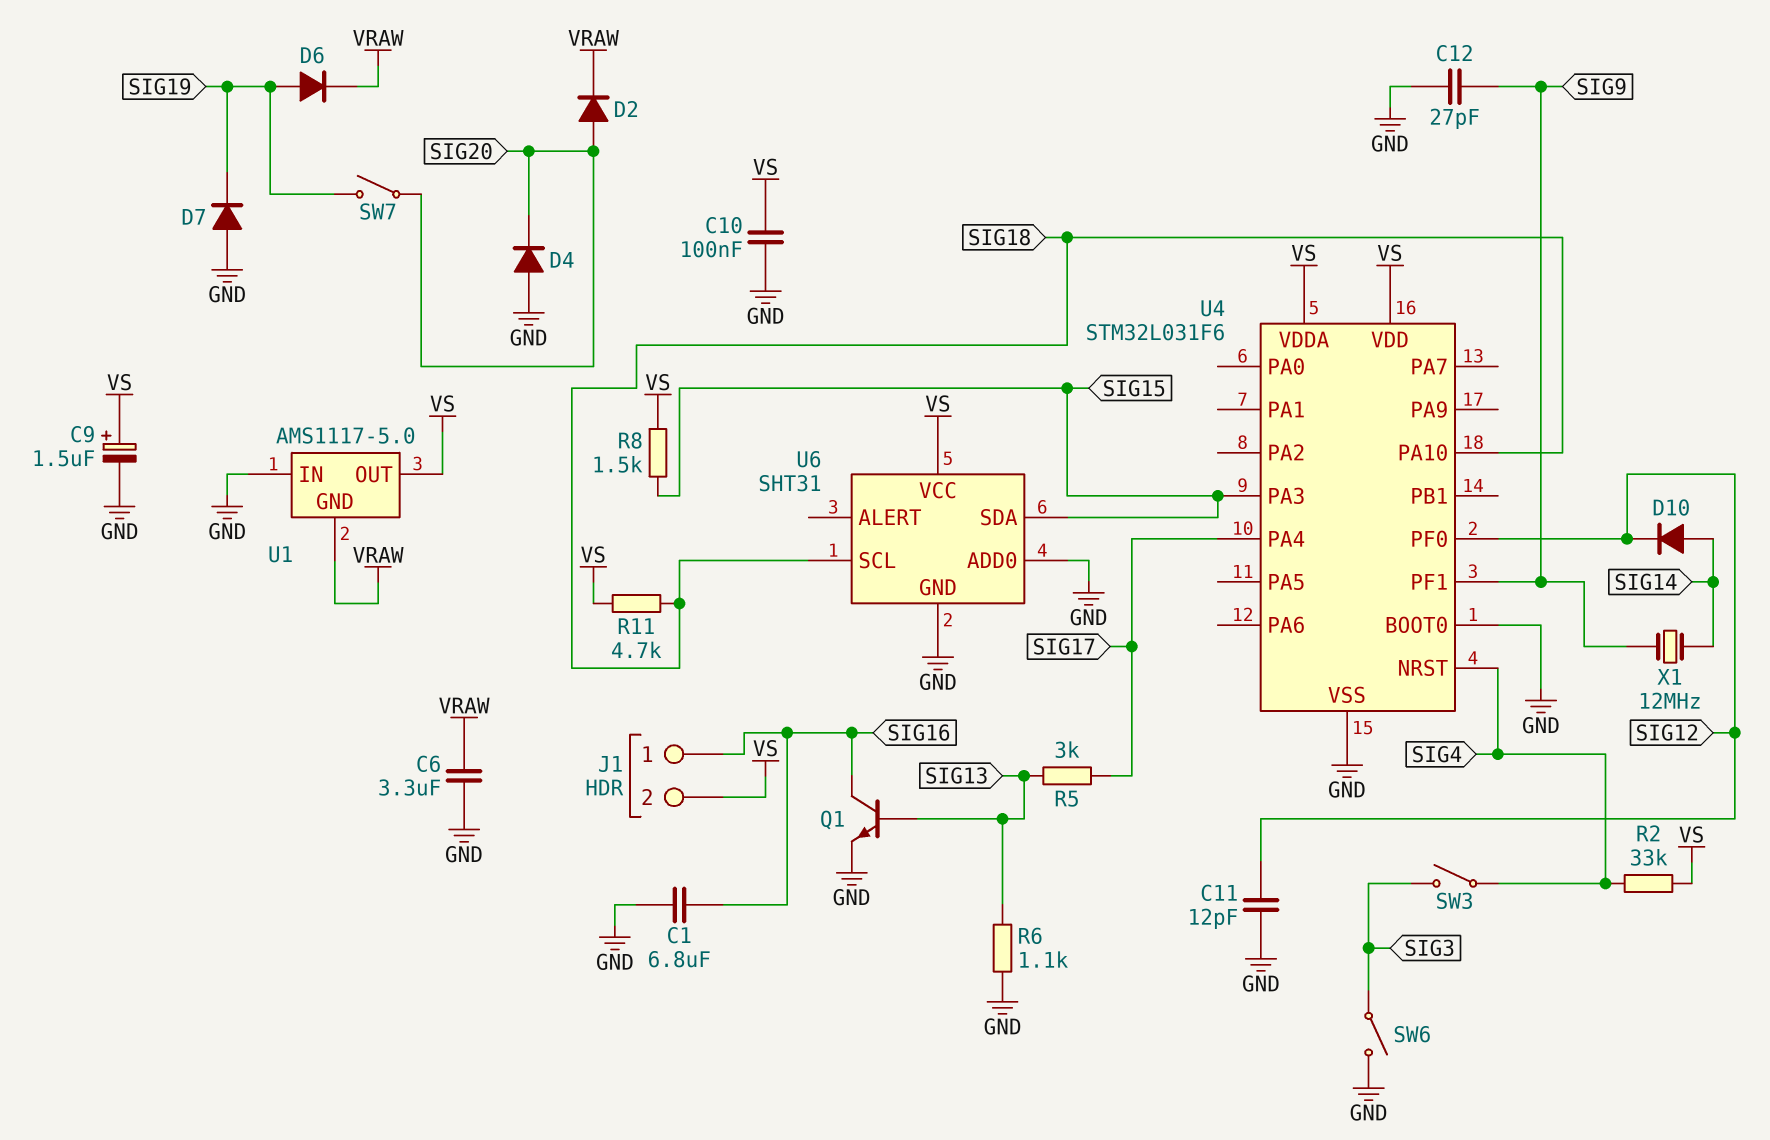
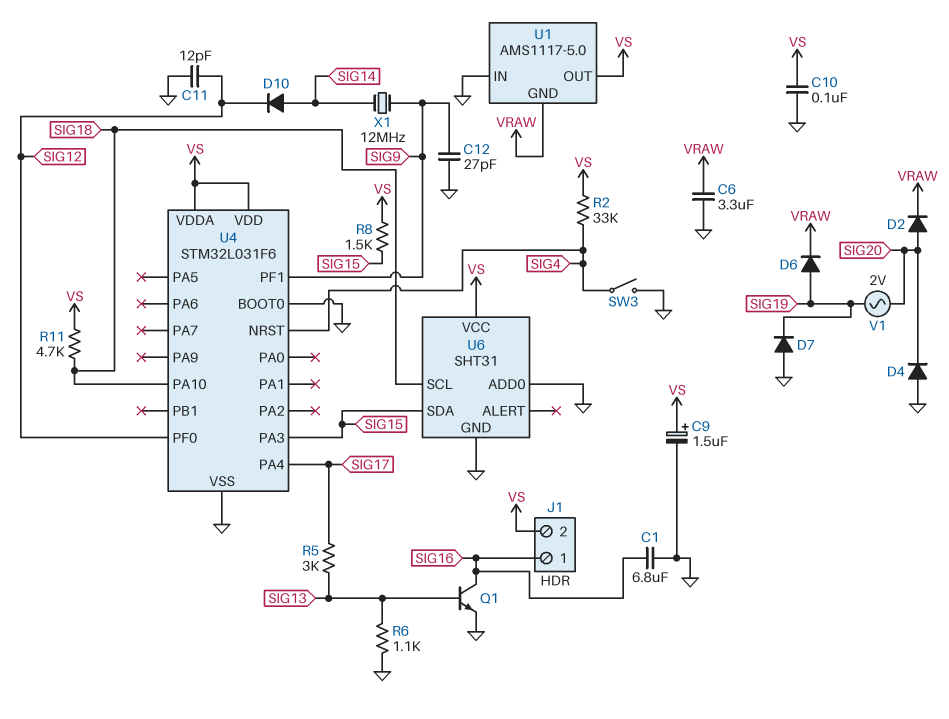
SW3: switch (SIG3, SIG4) -> switch (GND, SIG4)
SW6: switch (GND, SIG3) -> none
SW7: switch (SIG19, SIG20) -> none
V1: none -> AC 2V (SIG19, SIG20)

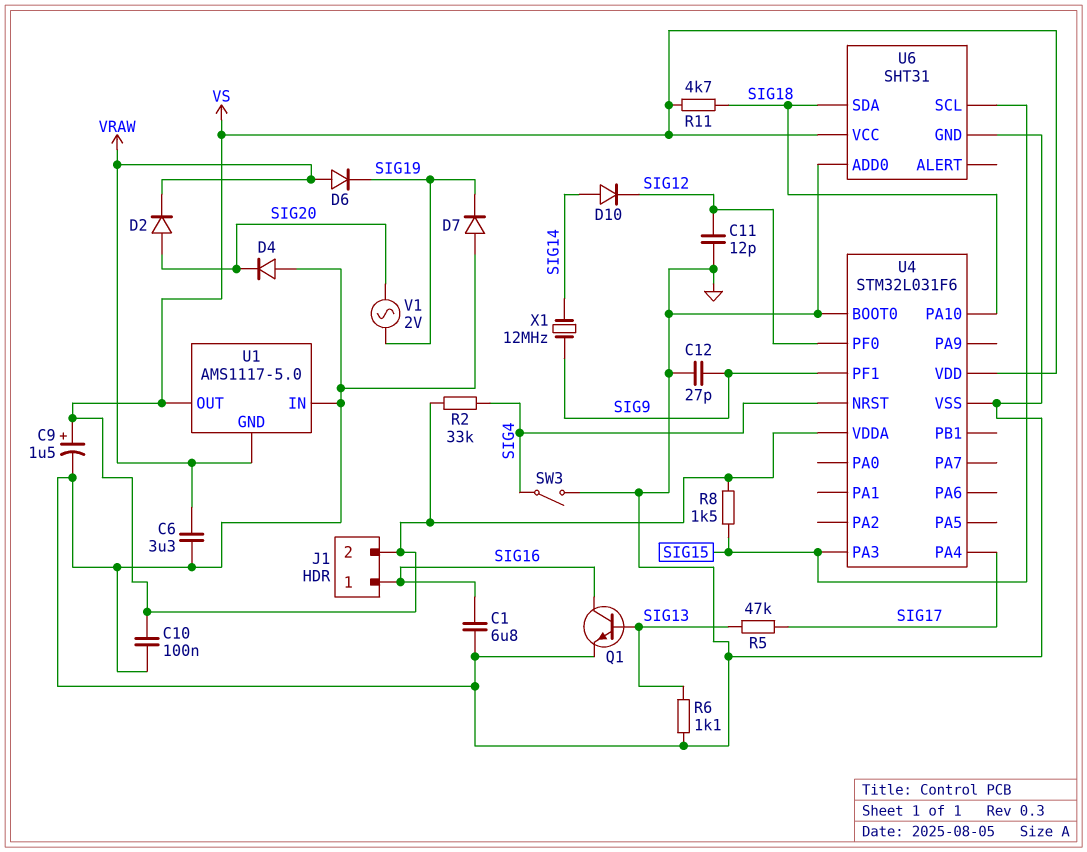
D6: diode (A SIG19, K VRAW) -> diode (A VRAW, K SIG19)
R5: 3k (SIG13, SIG17) -> 47k (SIG13, SIG17)
U6 pin SCL: SIG18 -> SIG15
U6 pin SDA: SIG15 -> SIG18

